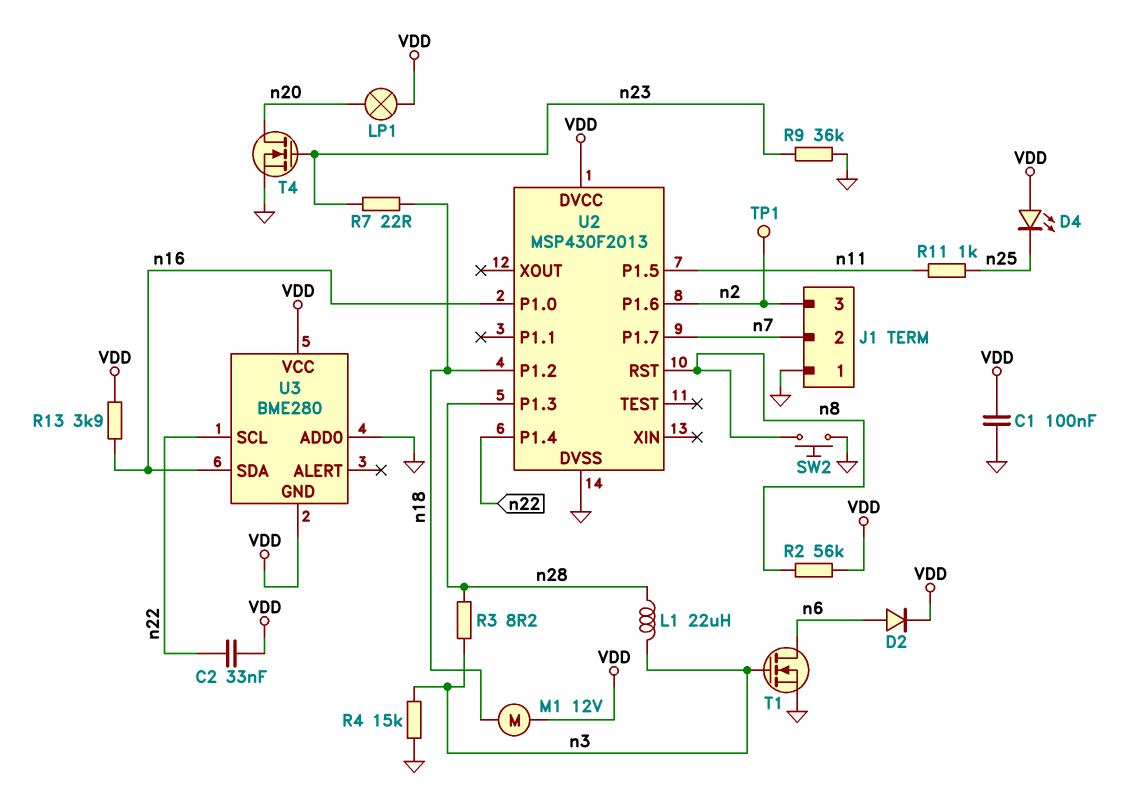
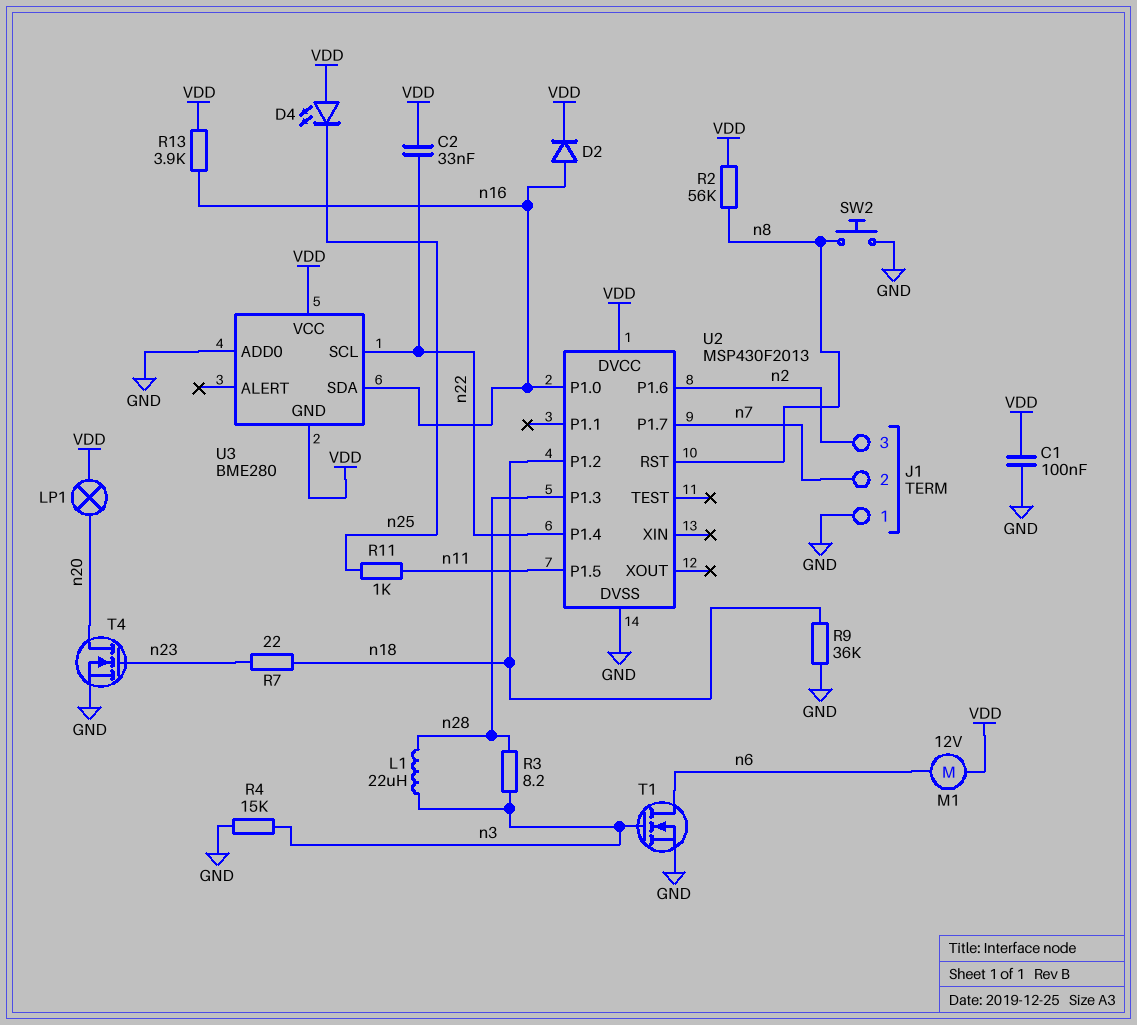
D2: diode (A n6, K VDD) -> diode (A n16, K VDD)
M1: motor 12V (VDD, n18) -> motor 12V (VDD, n6)
R9: 36k (GND, n23) -> 36k (GND, n18)
TP1: test point (n2) -> none

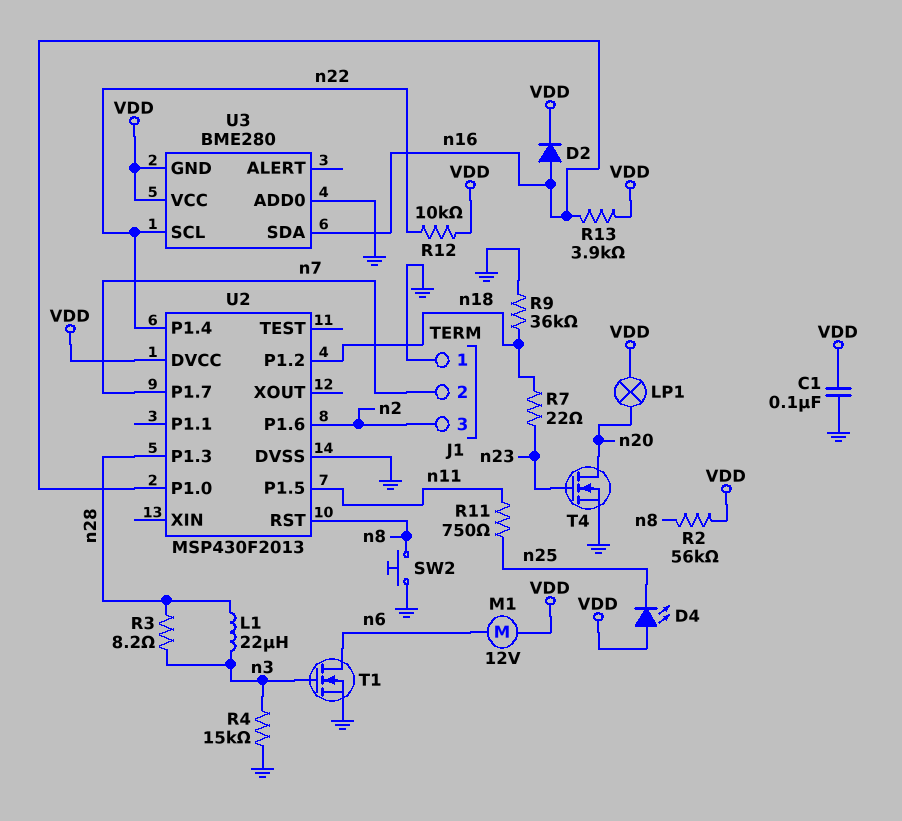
C2: 33nF (VDD, n22) -> none
R11: 1k (n11, n25) -> 750 (n11, n25)
R12: none -> 10k (VDD, n22)

